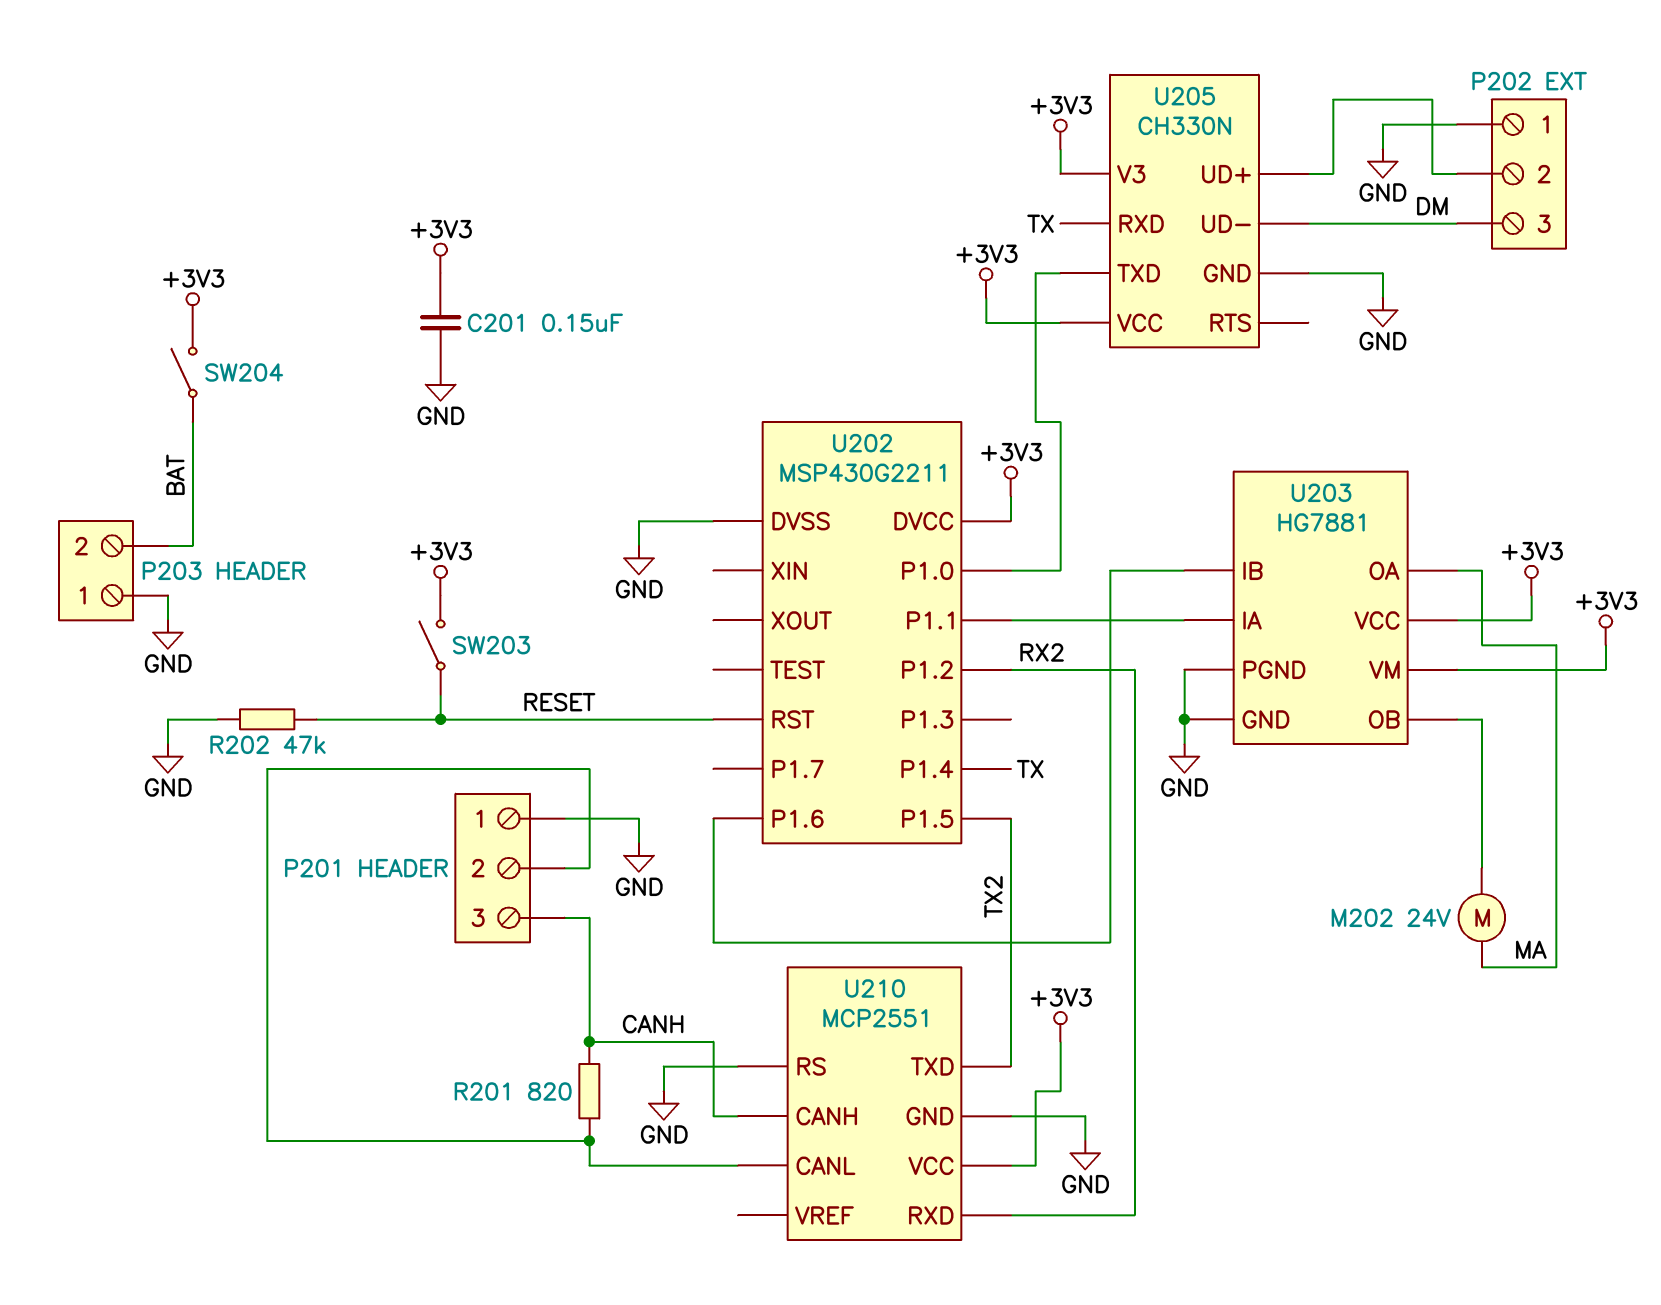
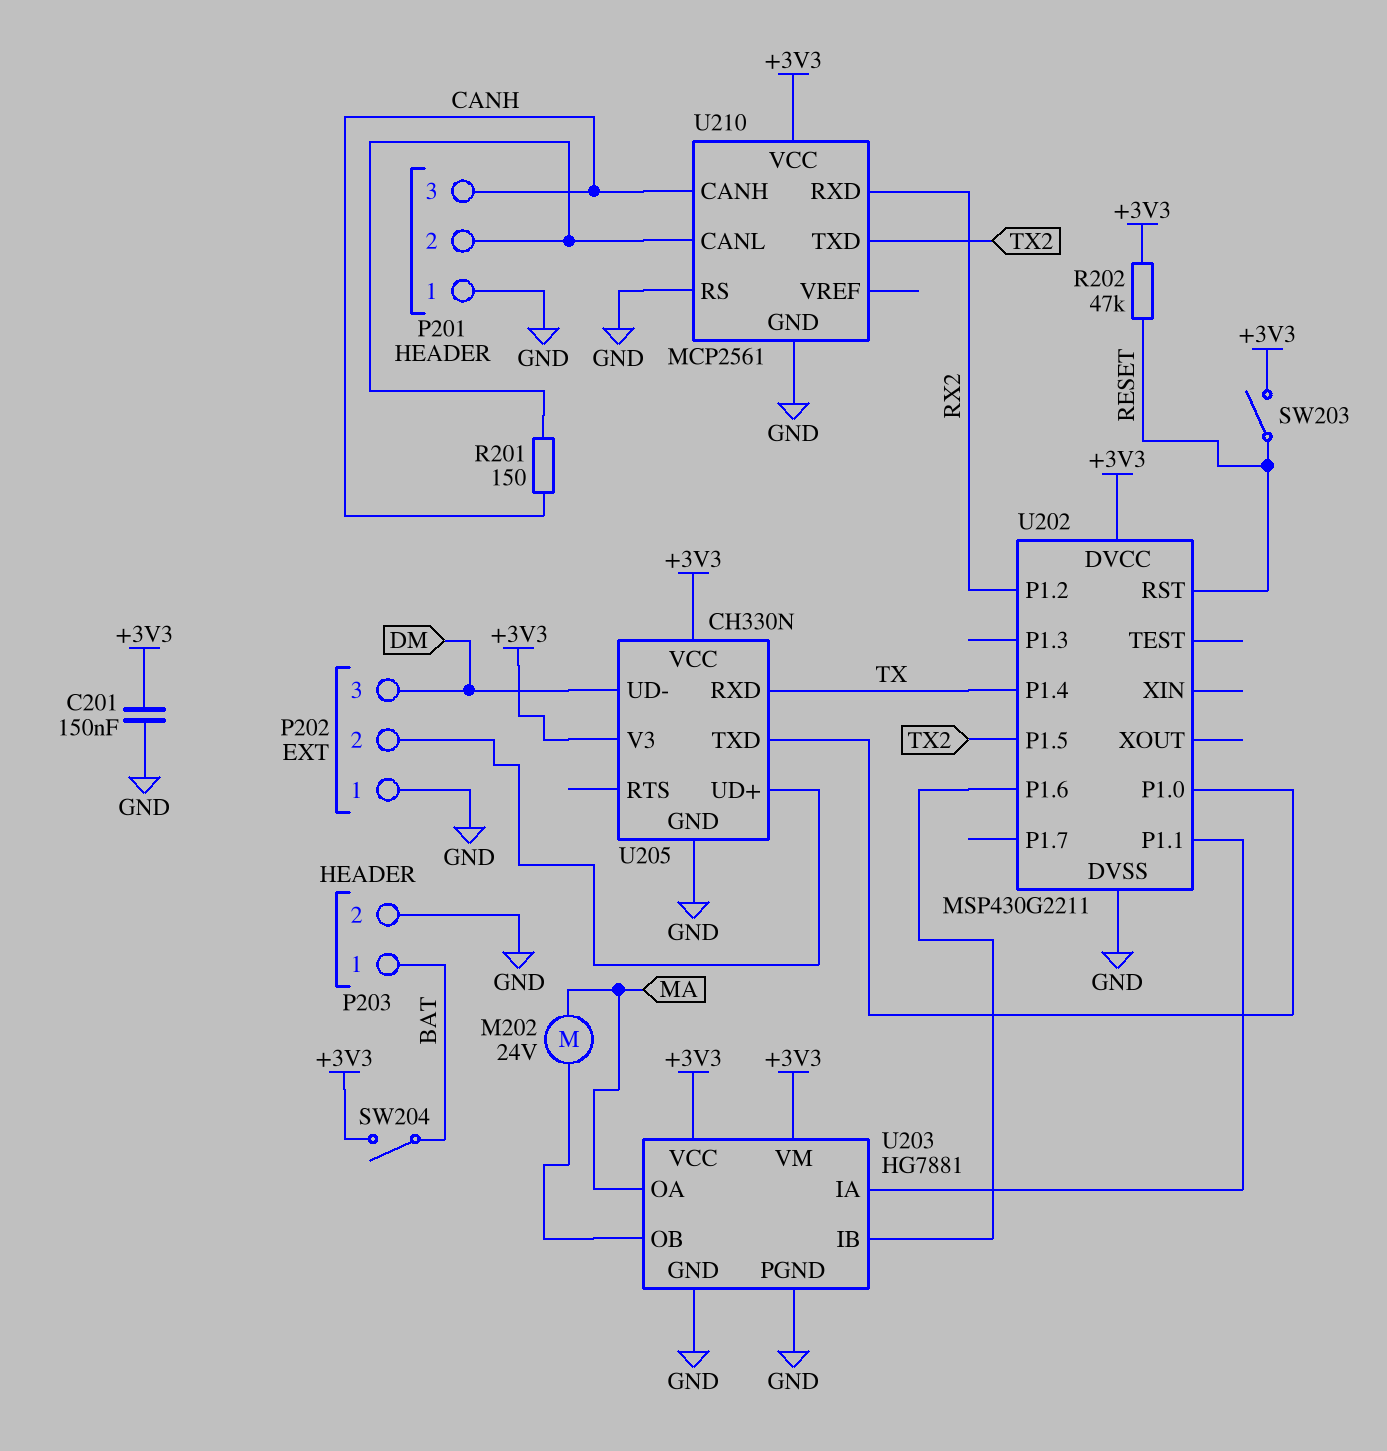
P203 pin 1: GND -> BAT
P203 pin 2: BAT -> GND
R201: 820 (CANH, P201/2) -> 150 (CANH, P201/2)
R202: 47k (GND, RESET) -> 47k (+3V3, RESET)
U210: MCP2551 -> MCP2561

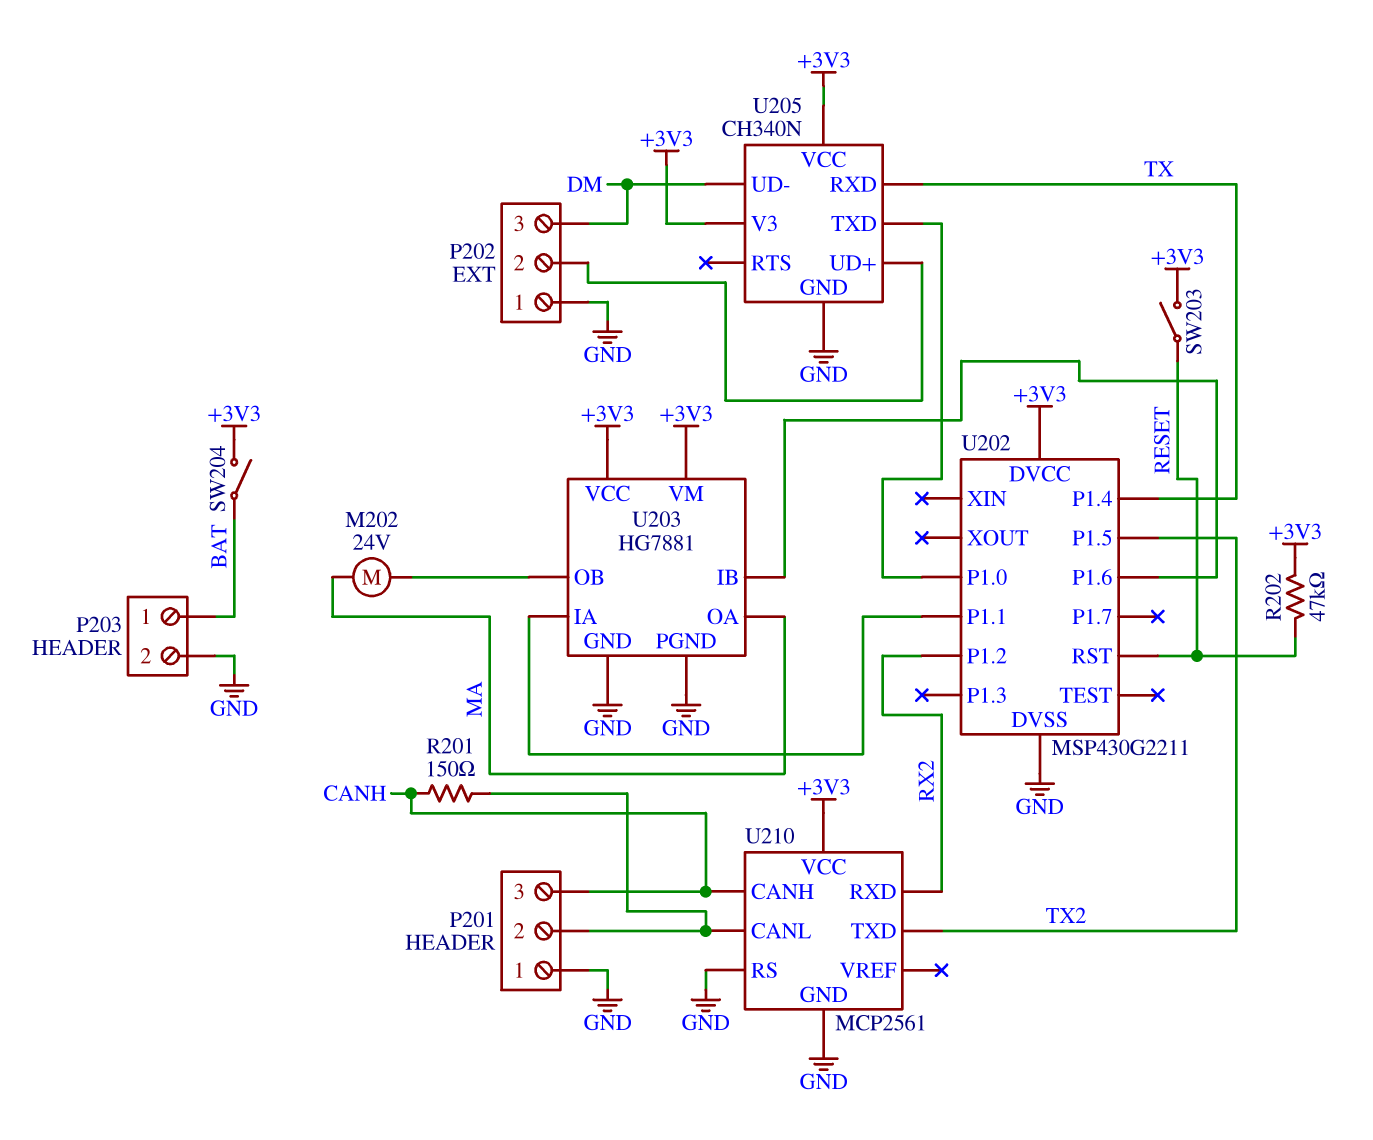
C201: 150nF (+3V3, GND) -> none
U205: CH330N -> CH340N

